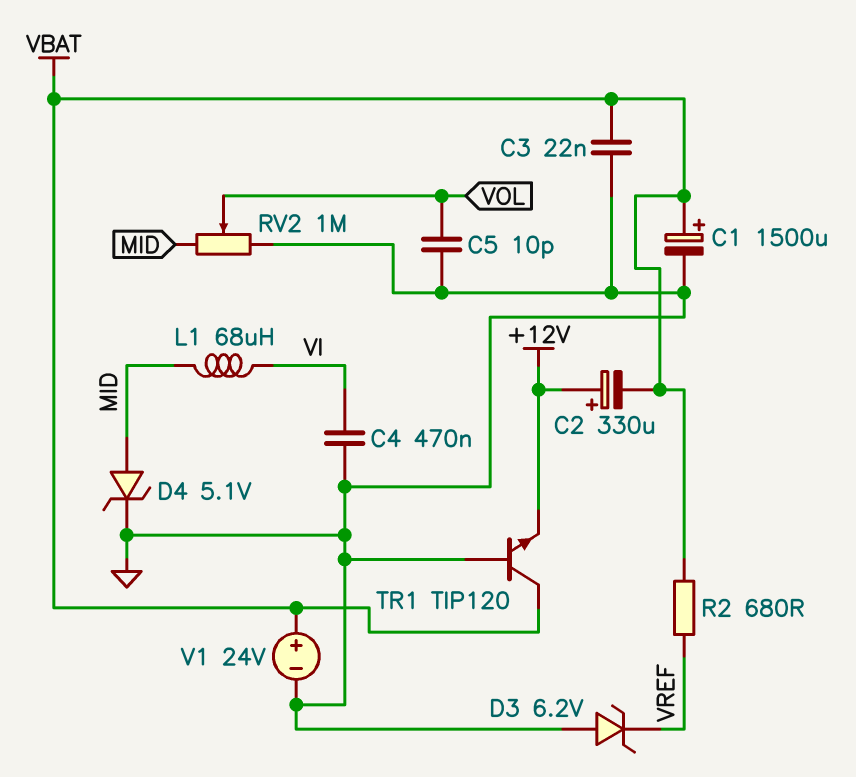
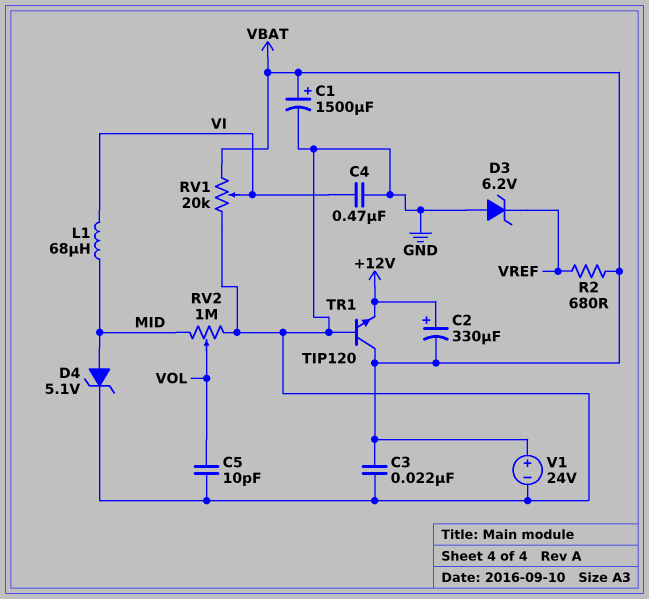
RV1: none -> 20k (GND, VBAT, wiper VI)

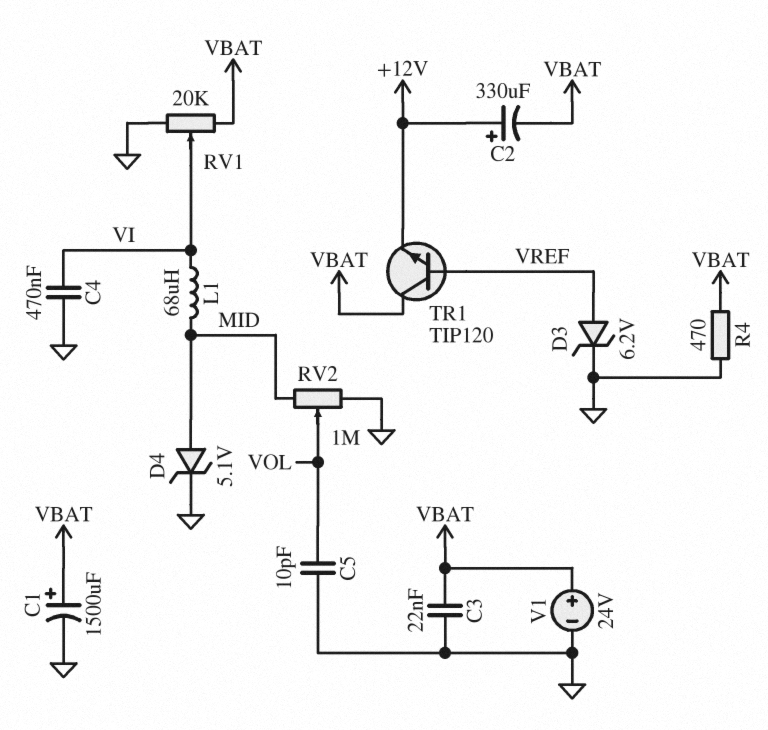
D3: zener 6.2V (A GND, K VREF) -> zener 6.2V (A VREF, K GND)
R2: 680 (VBAT, VREF) -> none
R4: none -> 470 (GND, VBAT)
TR1: NPN TIP120 (B GND, C VBAT, E +12V) -> NPN TIP120 (B VREF, C VBAT, E +12V)

